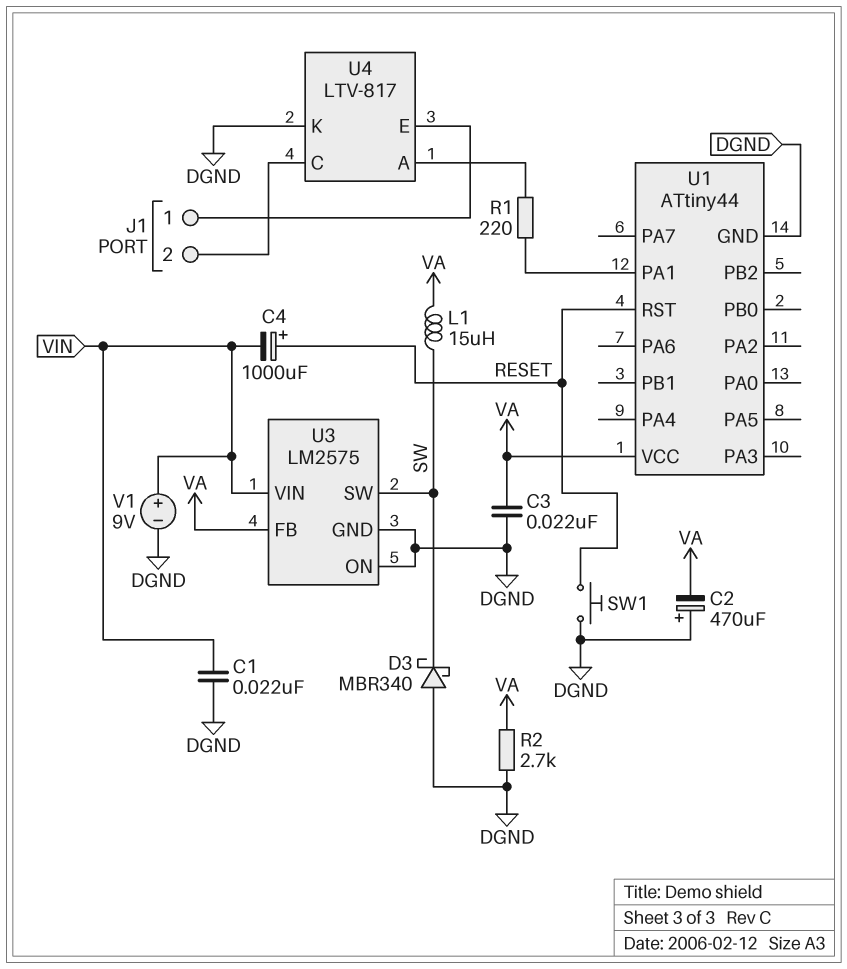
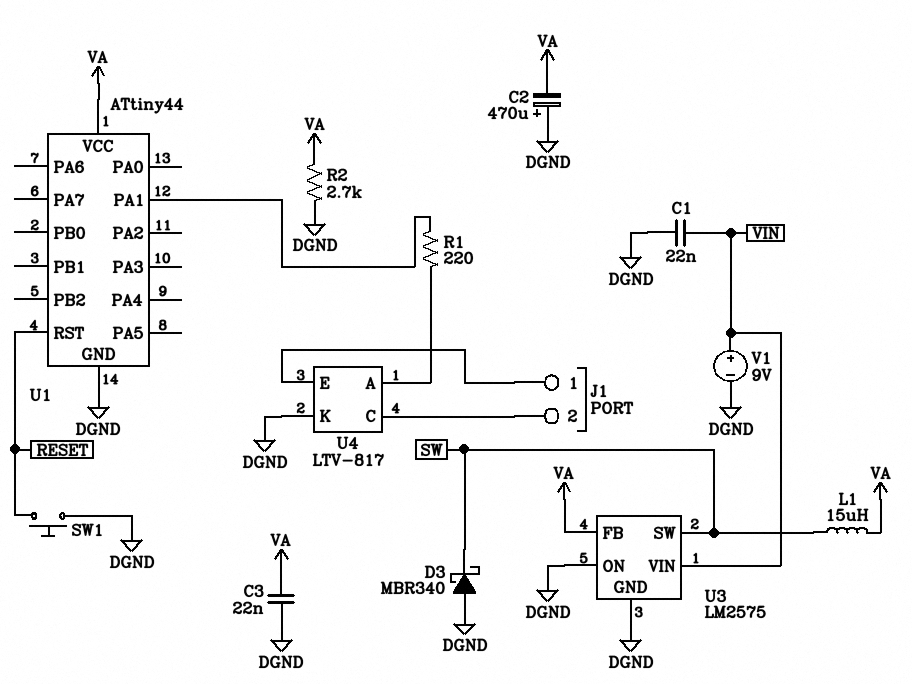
C4: 1000uF (plus RESET, minus VIN) -> none

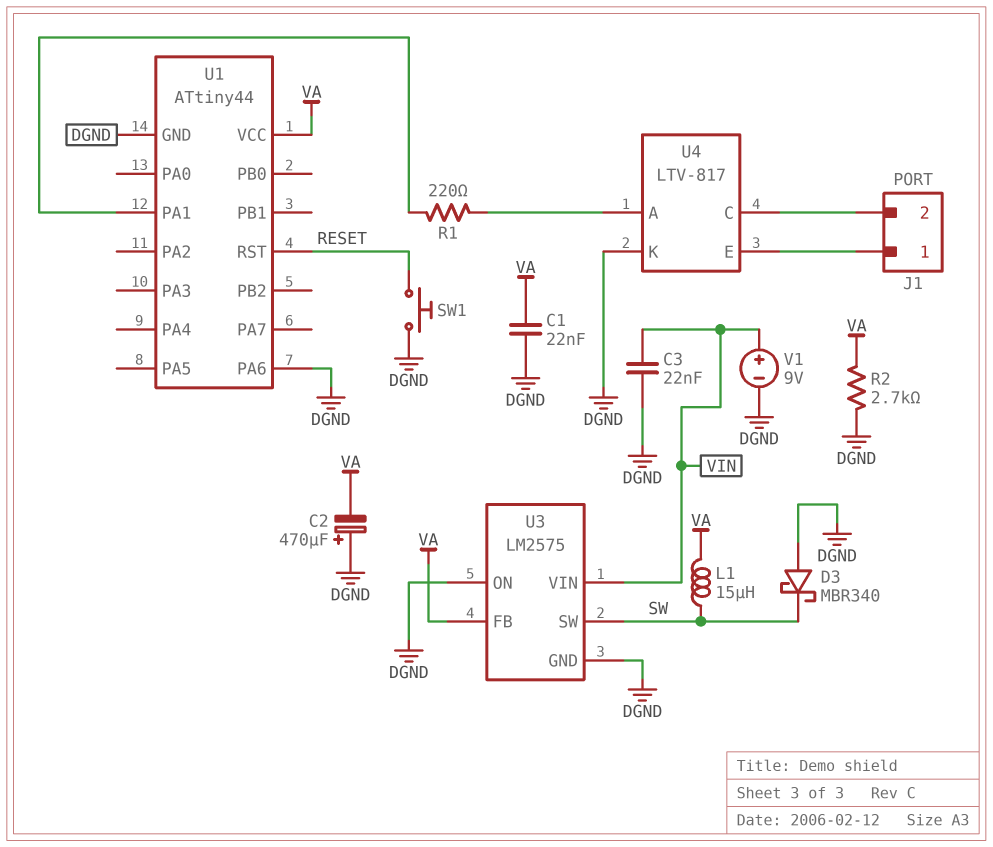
C1: 22nF (DGND, VIN) -> 22nF (DGND, VA)
C3: 22nF (DGND, VA) -> 22nF (DGND, VIN)
U1 pin PA6: none -> DGND

